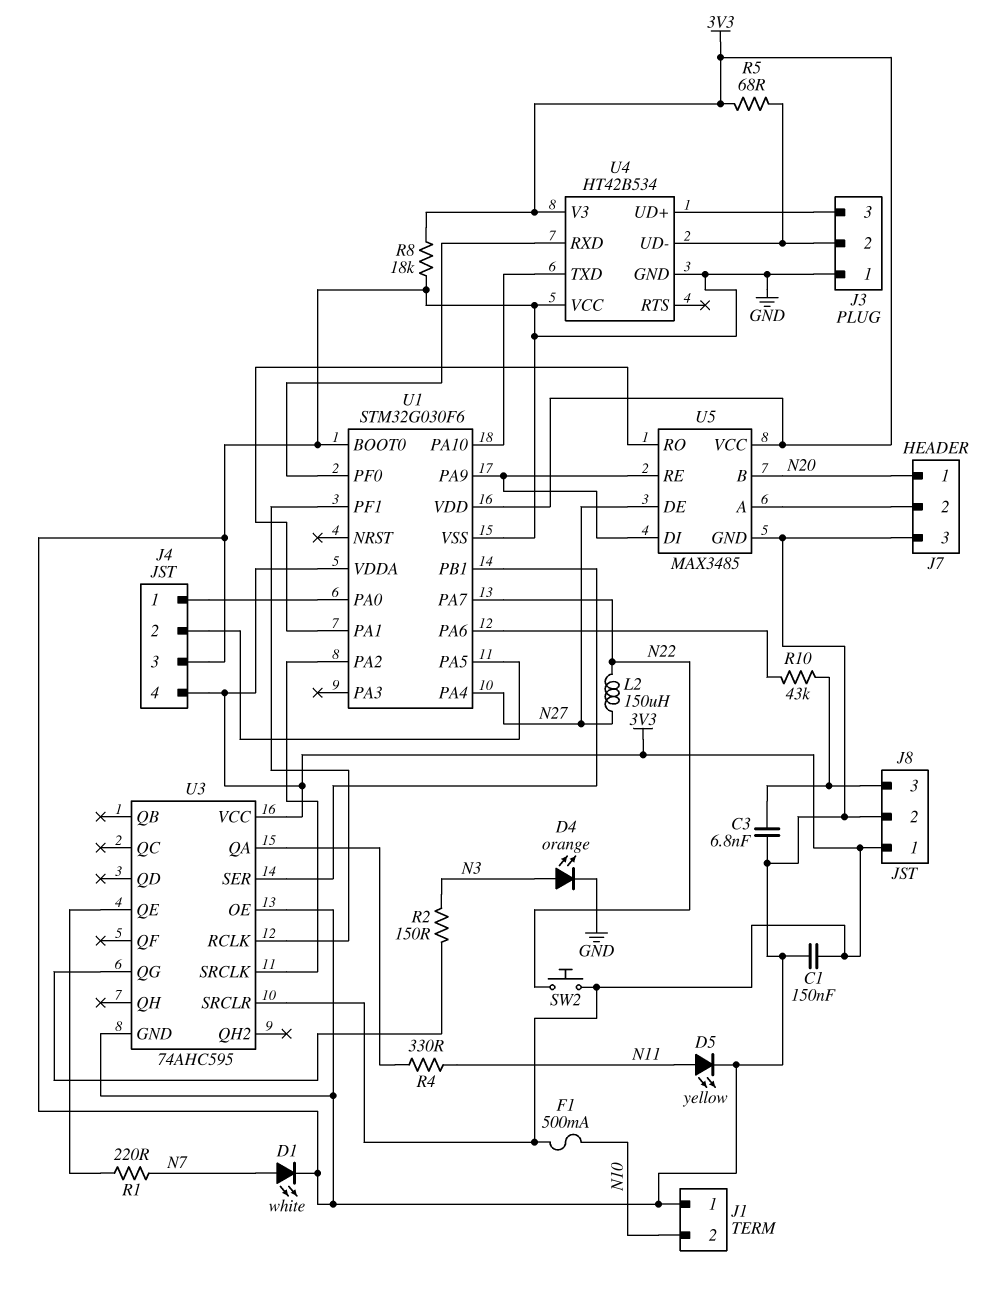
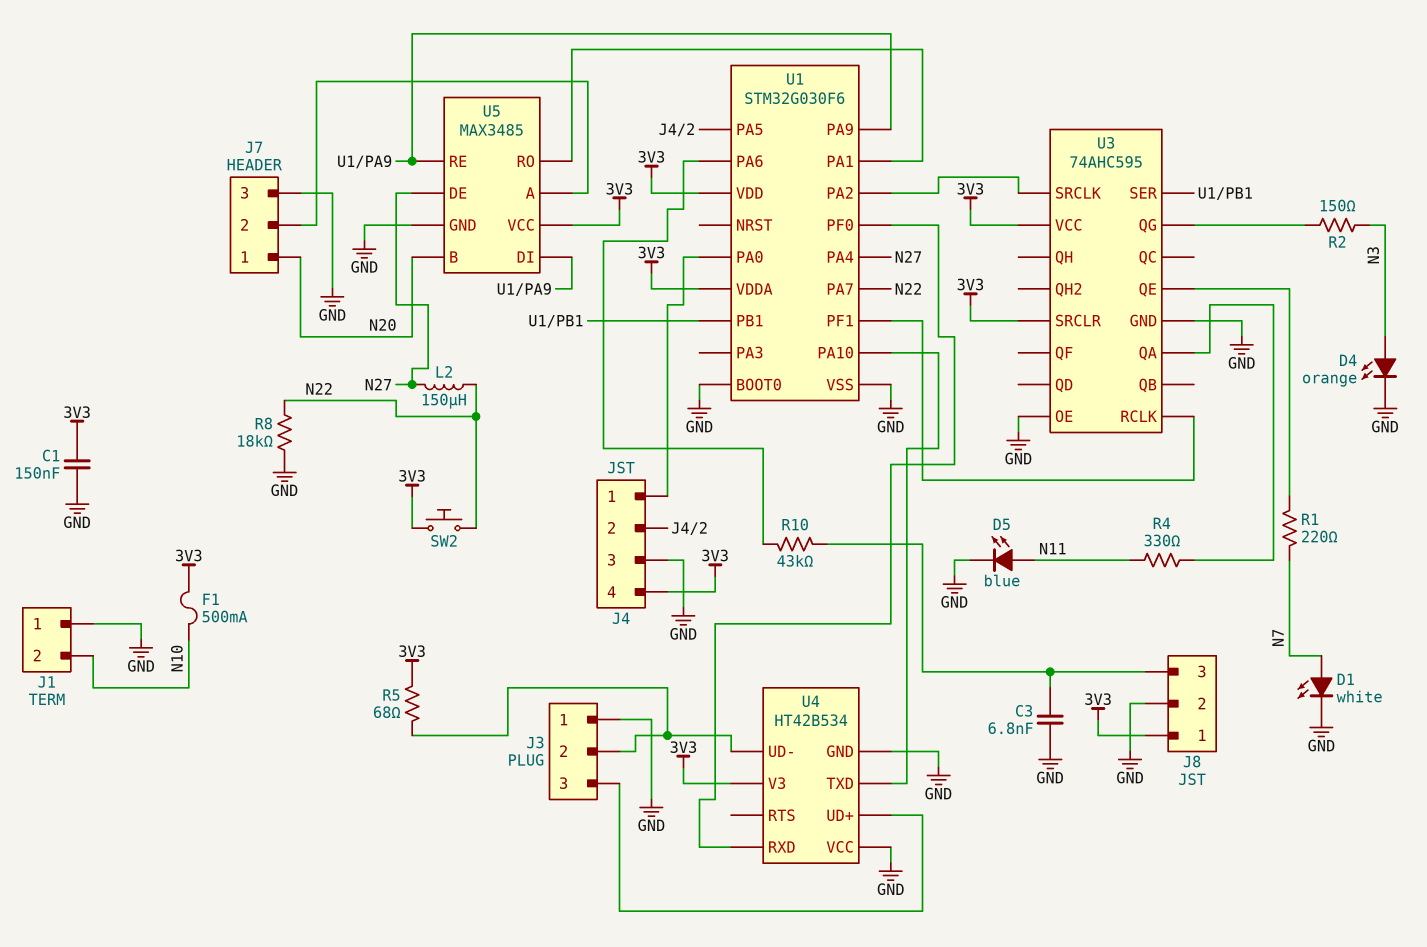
D5: LED yellow (A N11, K GND) -> LED blue (A N11, K GND)
R8: 18k (3V3, GND) -> 18k (GND, N22)

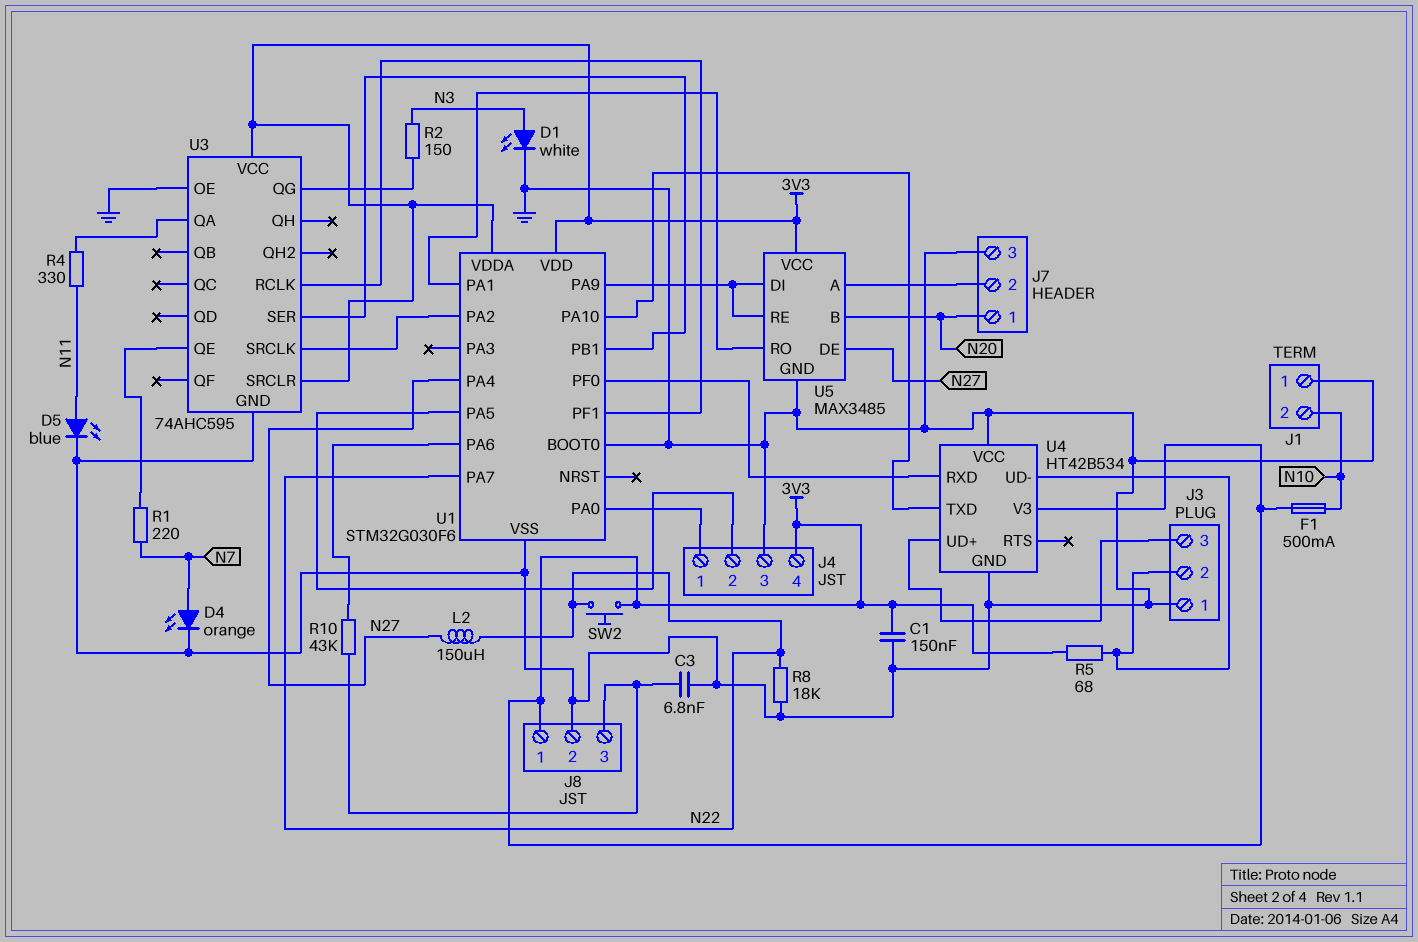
D1: LED white (A N7, K GND) -> LED white (A N3, K GND)
D4: LED orange (A N3, K GND) -> LED orange (A N7, K GND)

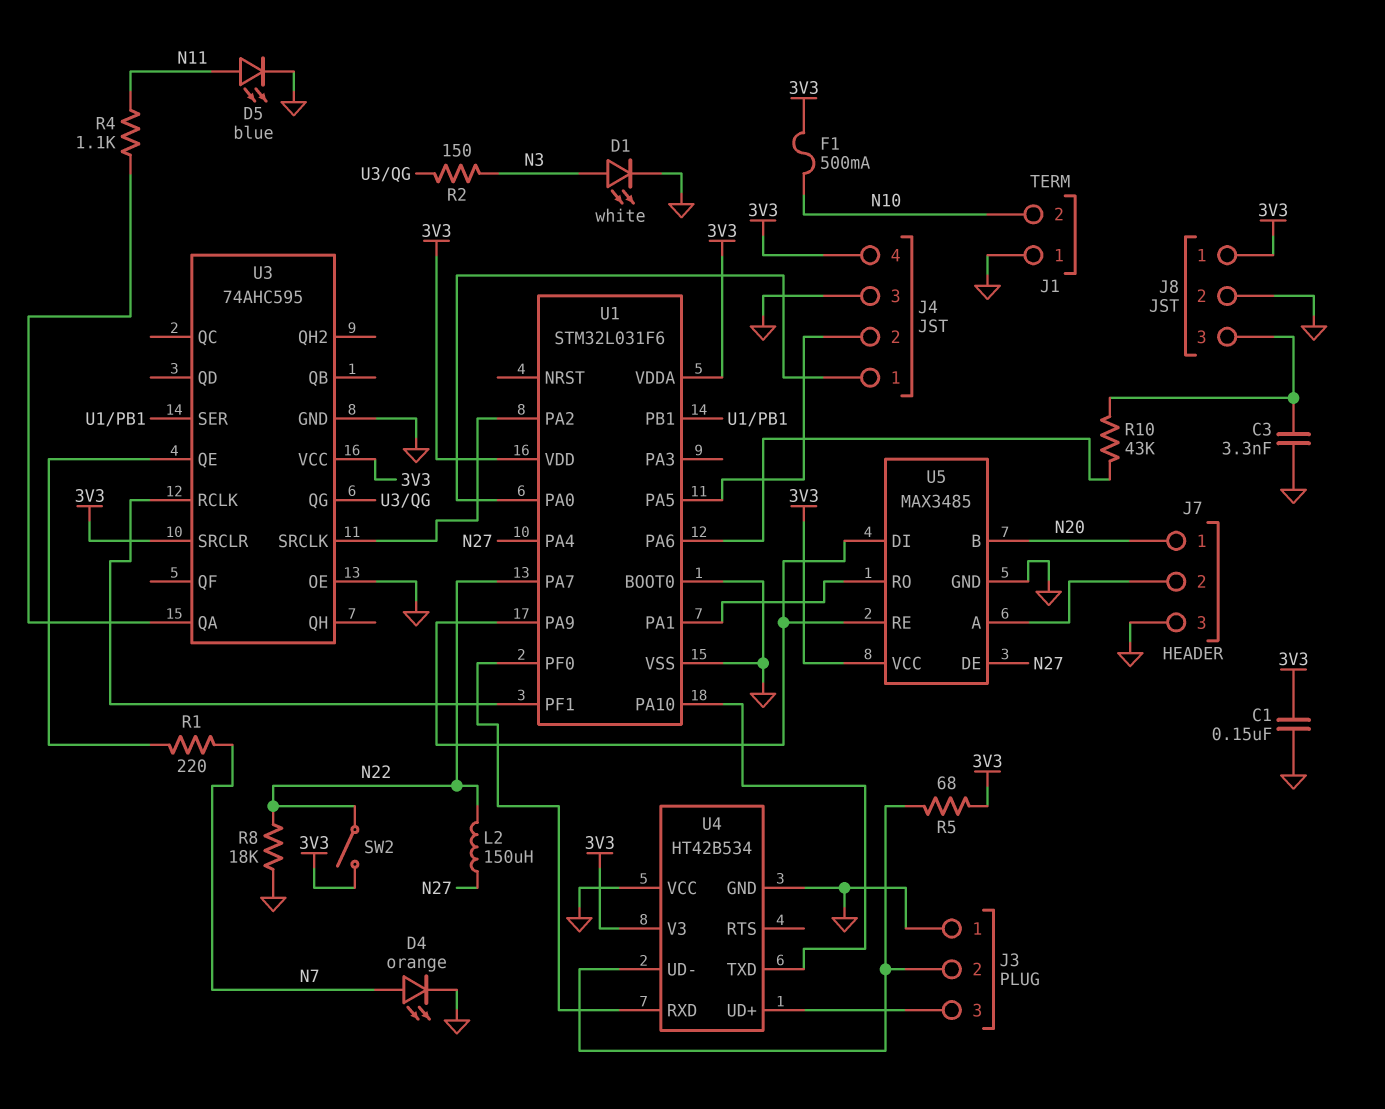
C3: 6.8nF (GND, J8/3) -> 3.3nF (GND, J8/3)
R4: 330 (N11, U3/QA) -> 1.1k (N11, U3/QA)
SW2: button (3V3, N22) -> switch (3V3, N22)
U1: STM32G030F6 -> STM32L031F6

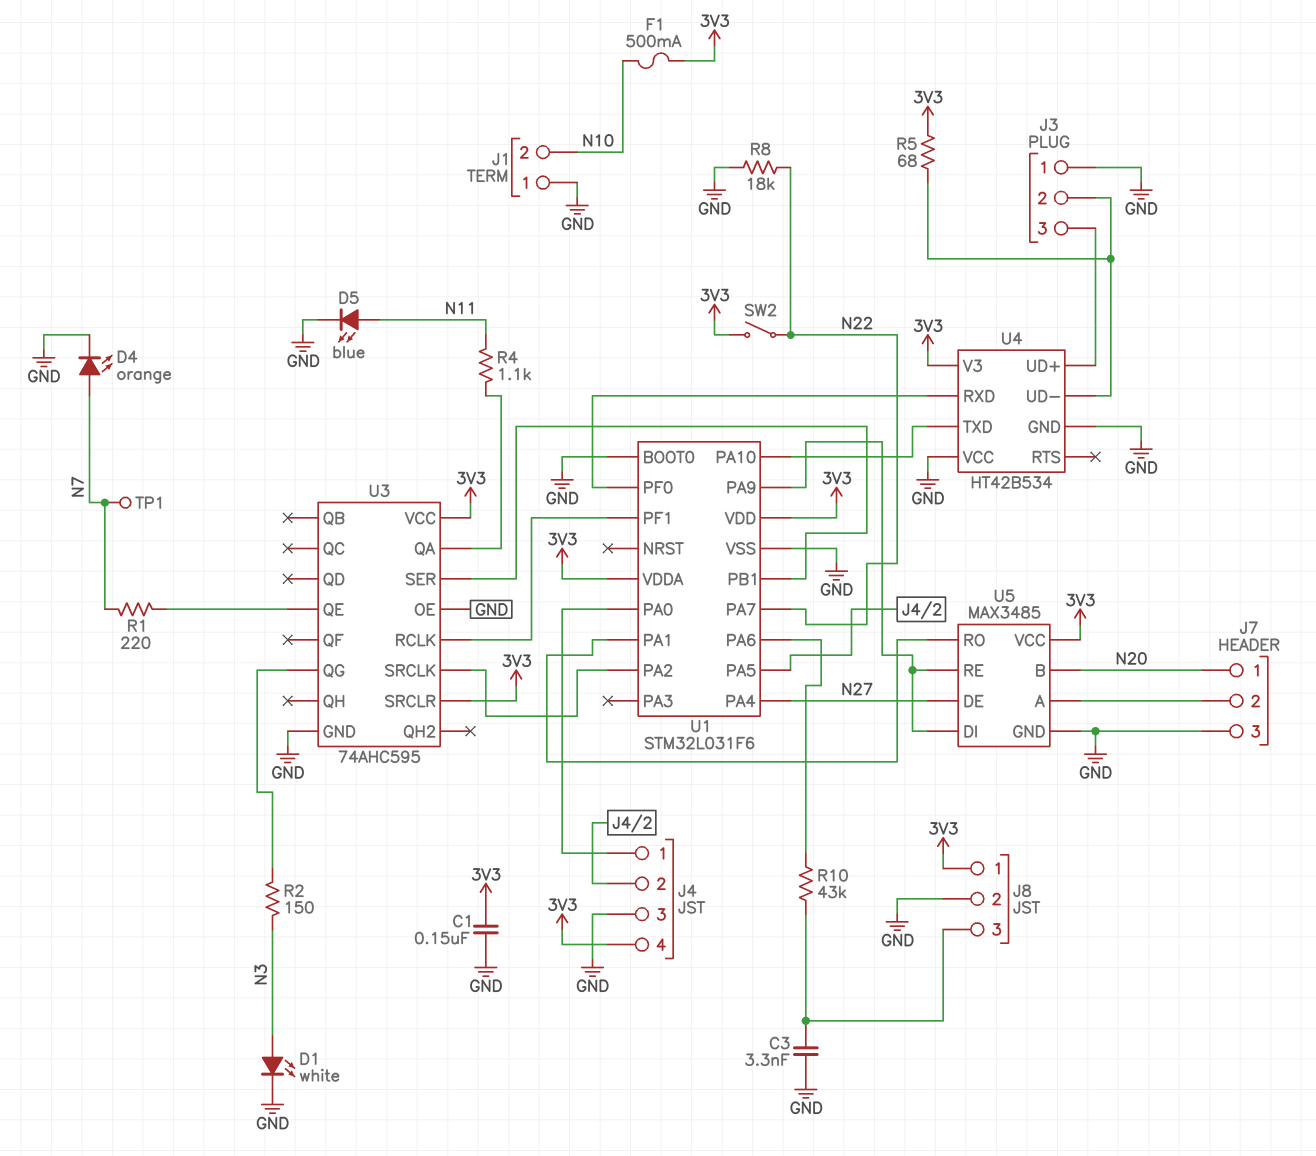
L2: 150uH (N22, N27) -> none
TP1: none -> test point (N7)

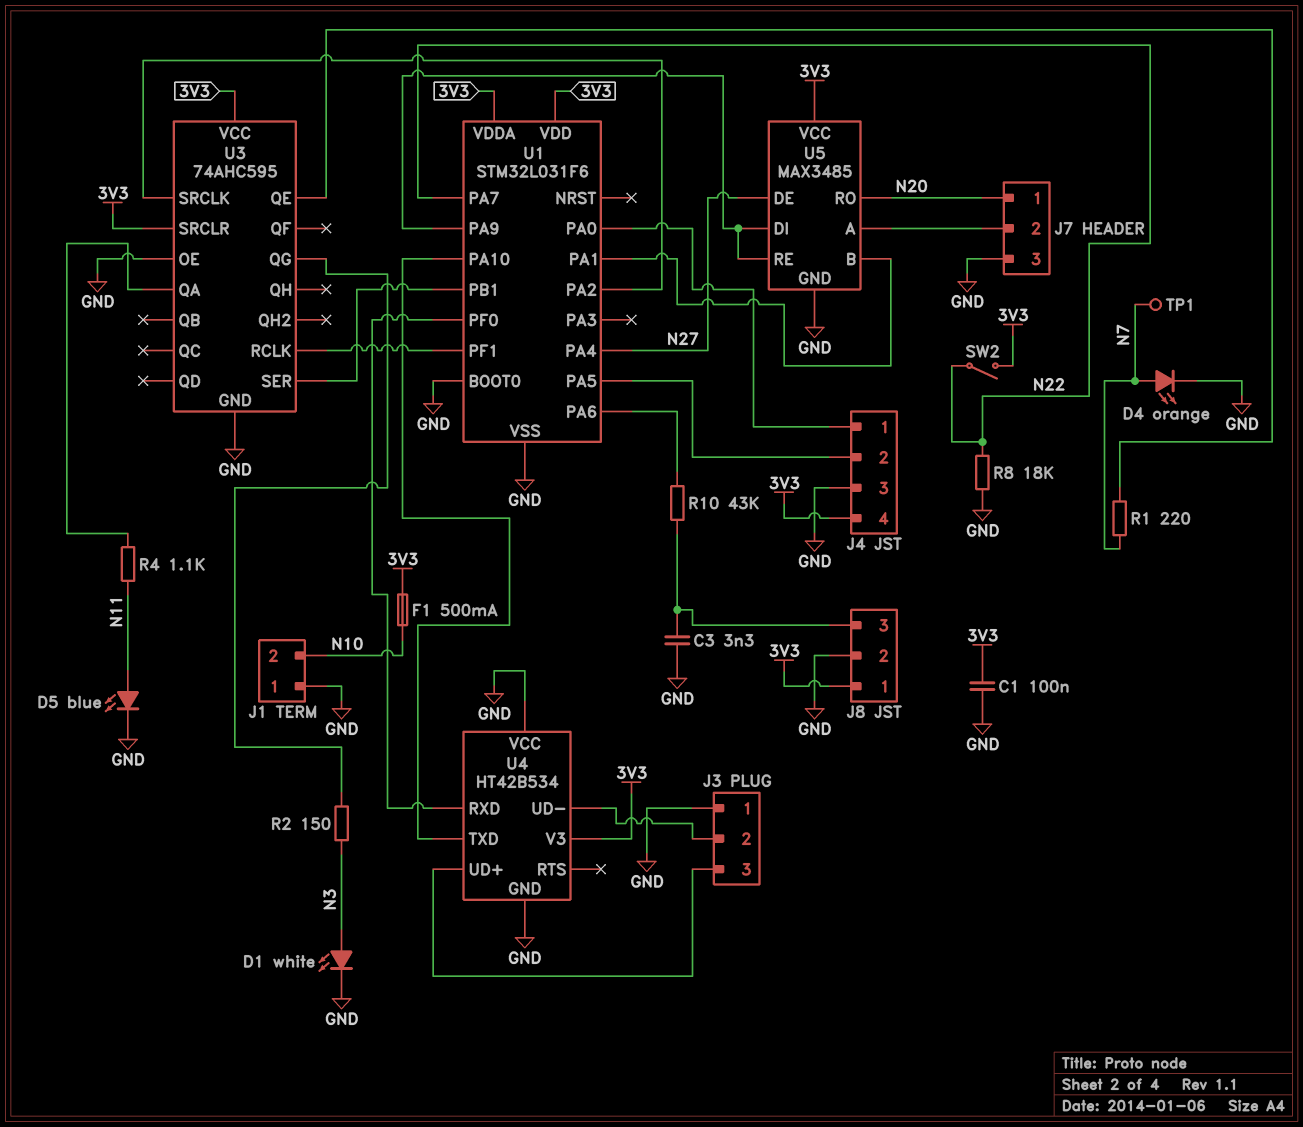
C1: 150nF (3V3, GND) -> 100nF (3V3, GND)
R5: 68 (3V3, J3/2) -> none
U5 pin B: N20 -> U1/PA1
U5 pin RO: U1/PA1 -> N20

